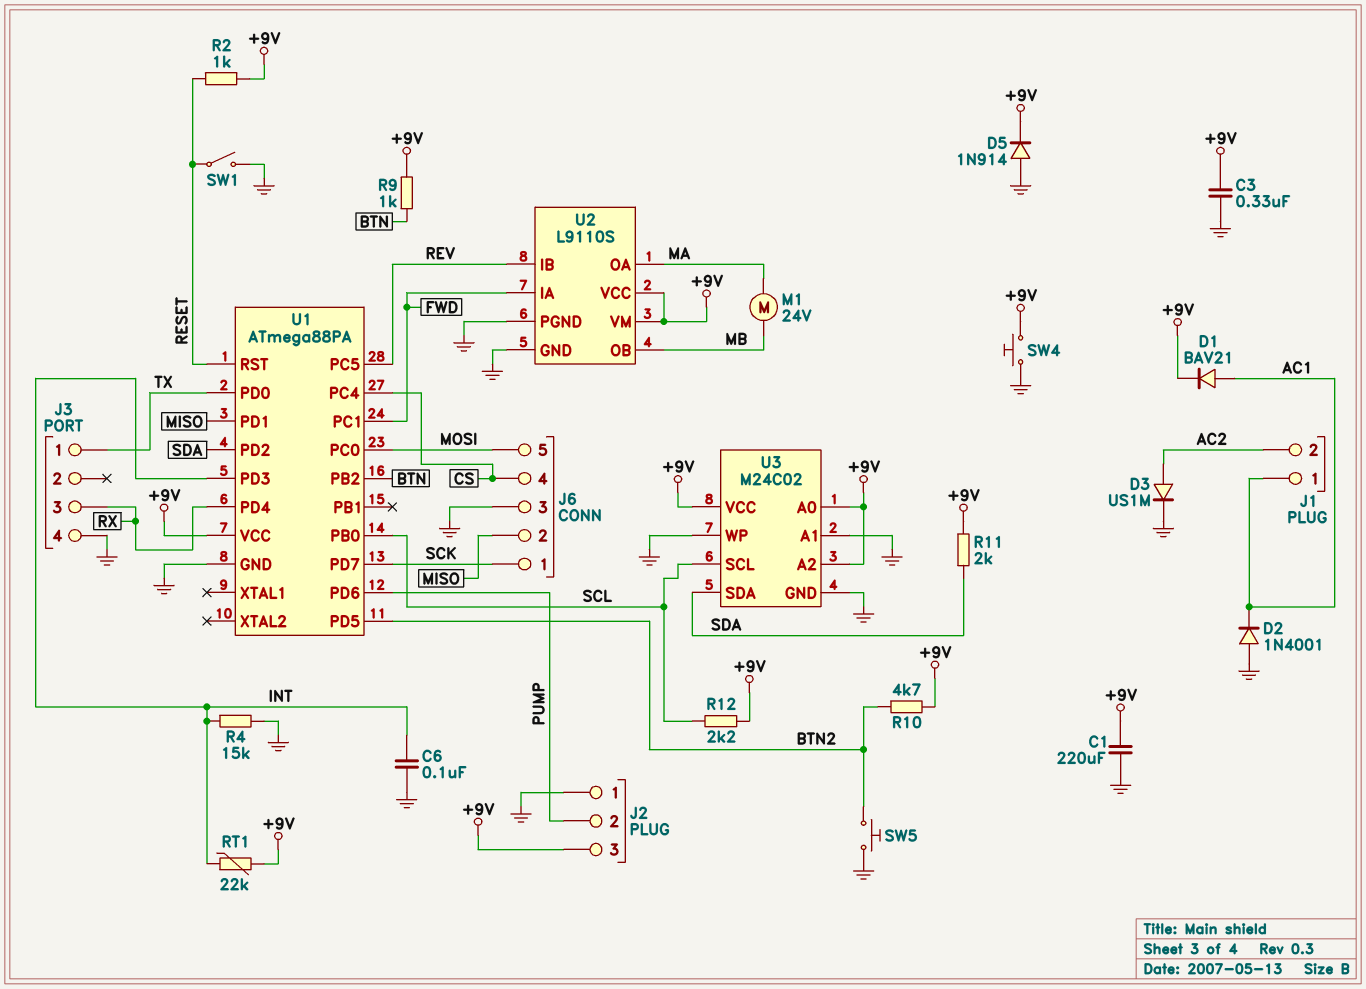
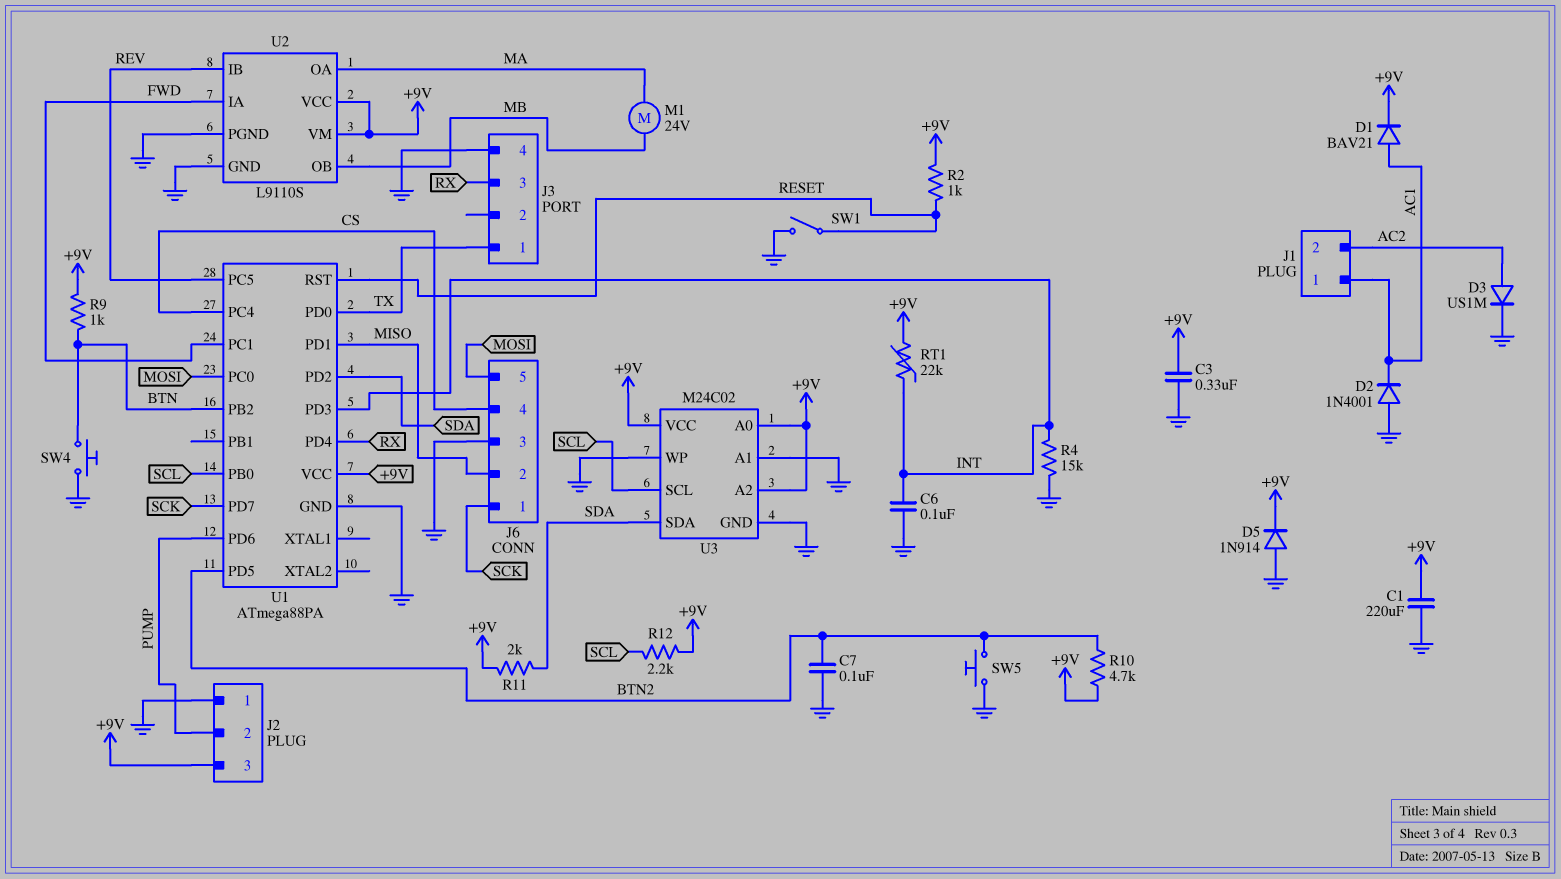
C7: none -> 100nF (BTN2, GND)
SW4: button (+9V, GND) -> button (BTN, GND)

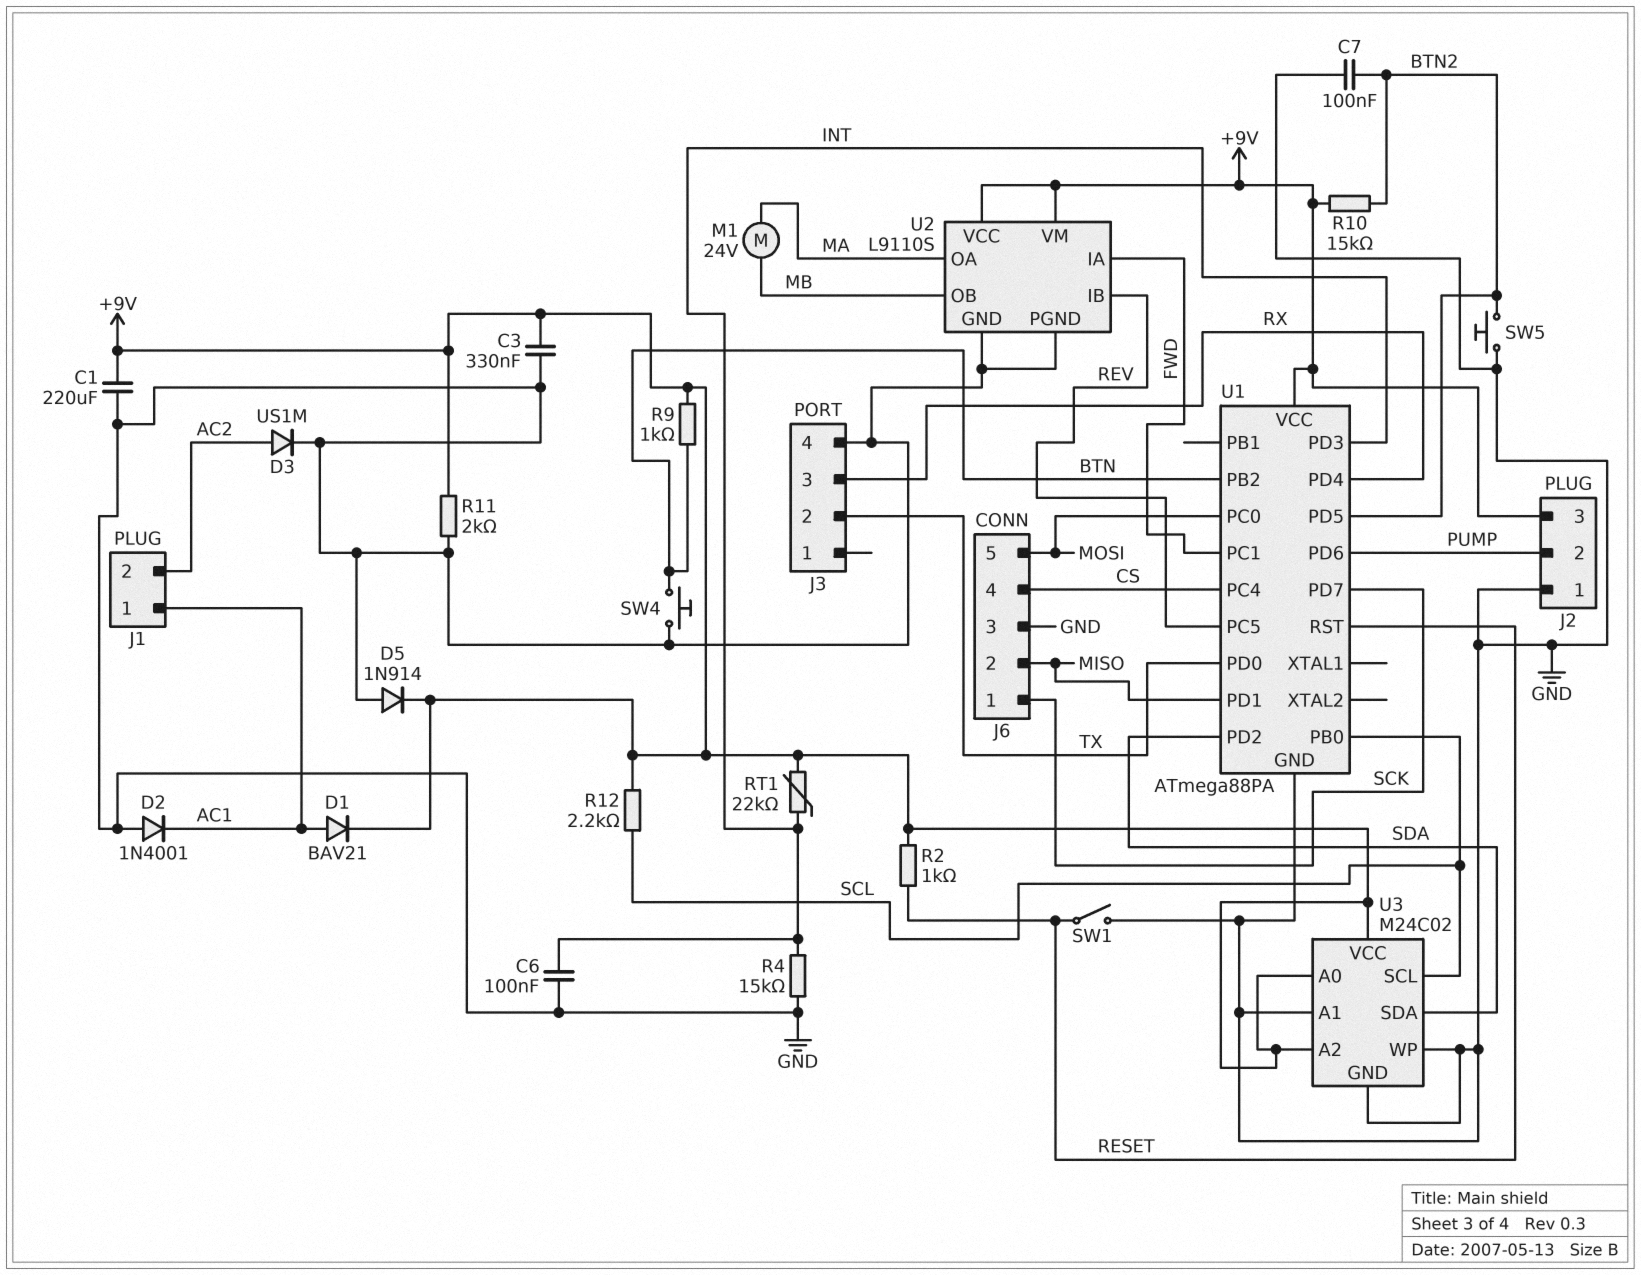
J3 pin 1: TX -> none
J3 pin 2: none -> TX
R10: 4.7k (+9V, BTN2) -> 15k (+9V, BTN2)
R11: 2k (+9V, SDA) -> 2k (+9V, GND)

